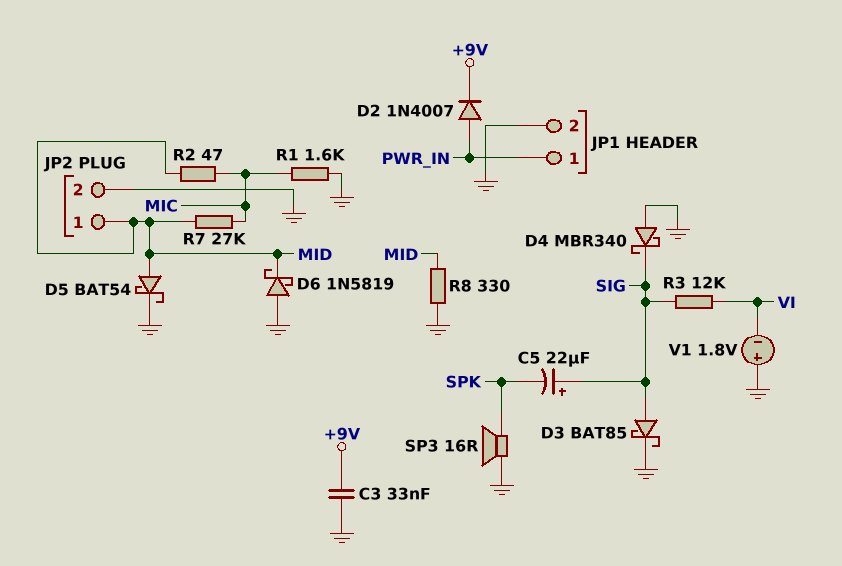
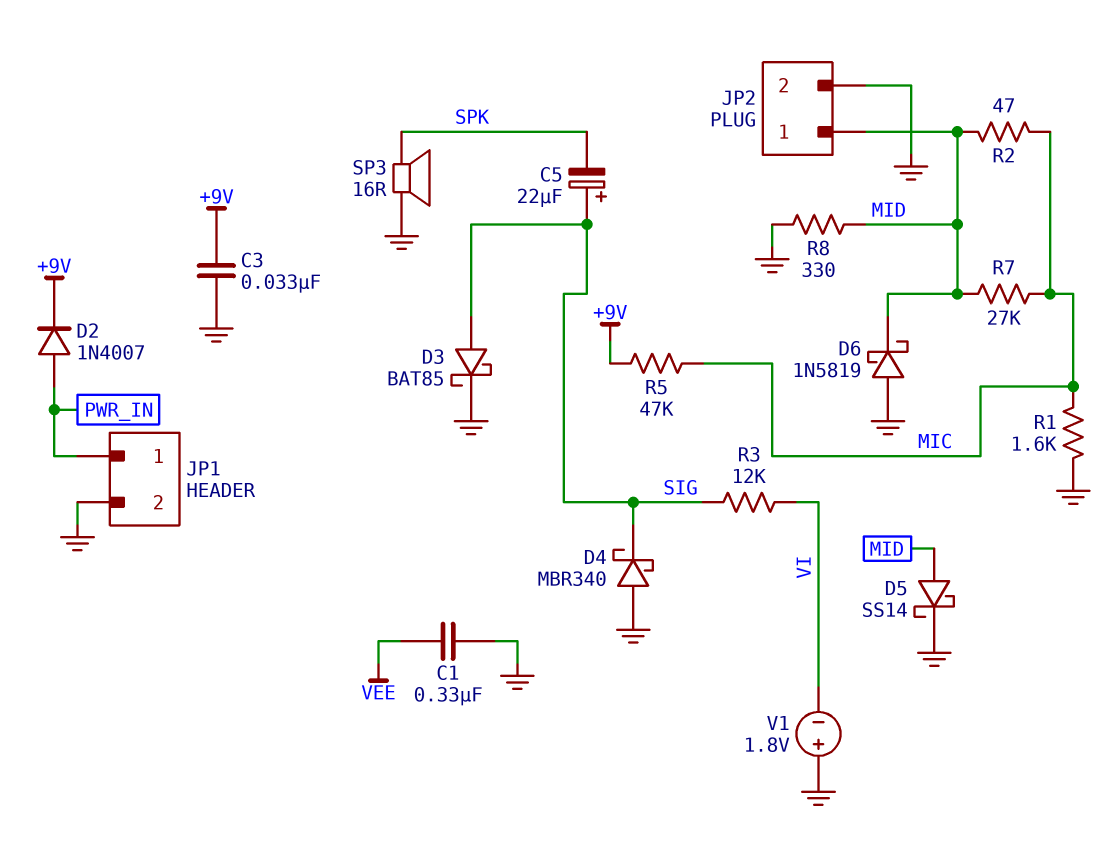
C1: none -> 330nF (GND, VEE)
D5: schottky BAT54 (A MID, K GND) -> schottky SS14 (A MID, K GND)
R5: none -> 47k (+9V, MIC)

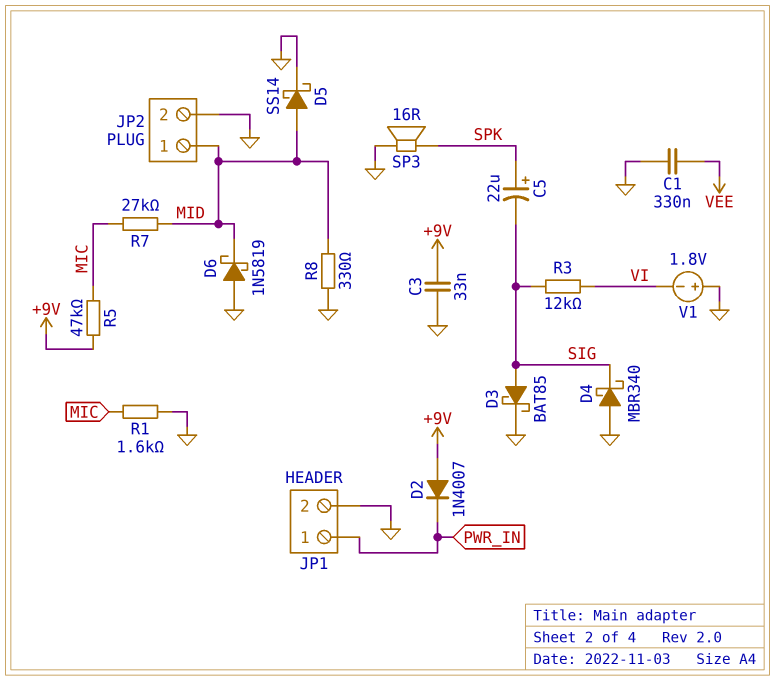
C5: 22uF (plus SIG, minus SPK) -> 22uF (plus SPK, minus SIG)
D2: diode 1N4007 (A PWR_IN, K +9V) -> diode 1N4007 (A +9V, K PWR_IN)
R2: 47 (MIC, MID) -> none

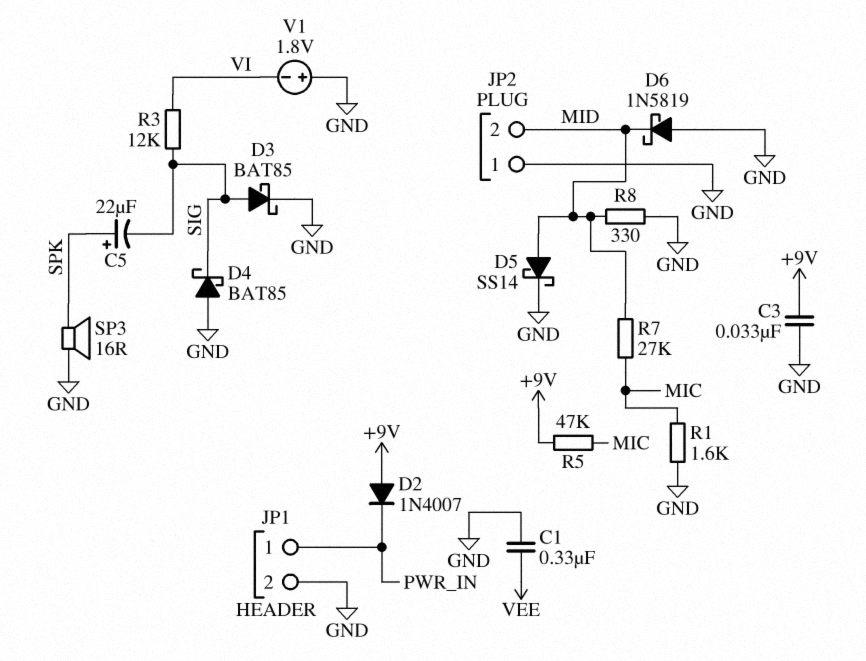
D4: schottky MBR340 (A GND, K SIG) -> schottky BAT85 (A GND, K SIG)
JP2 pin 1: MID -> GND
JP2 pin 2: GND -> MID

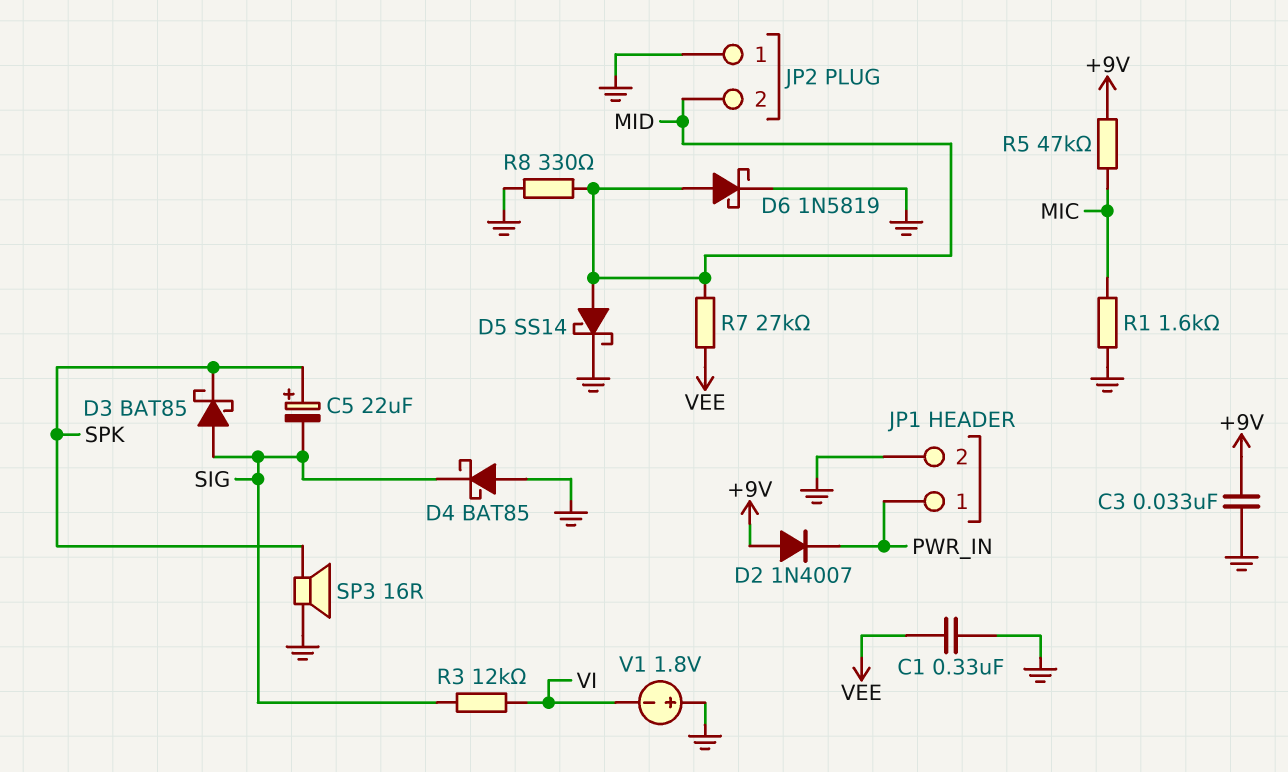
D3: schottky BAT85 (A SIG, K GND) -> schottky BAT85 (A SIG, K SPK)
D6: schottky 1N5819 (A GND, K MID) -> schottky 1N5819 (A MID, K GND)
R7: 27k (MIC, MID) -> 27k (MID, VEE)

